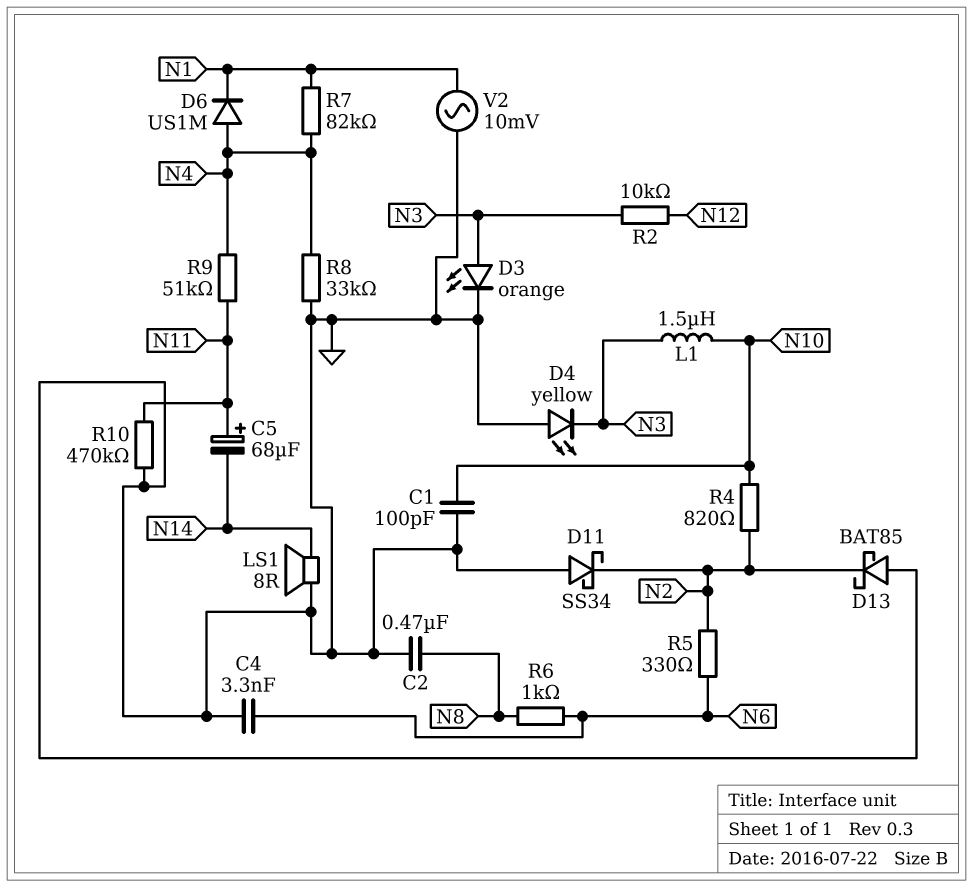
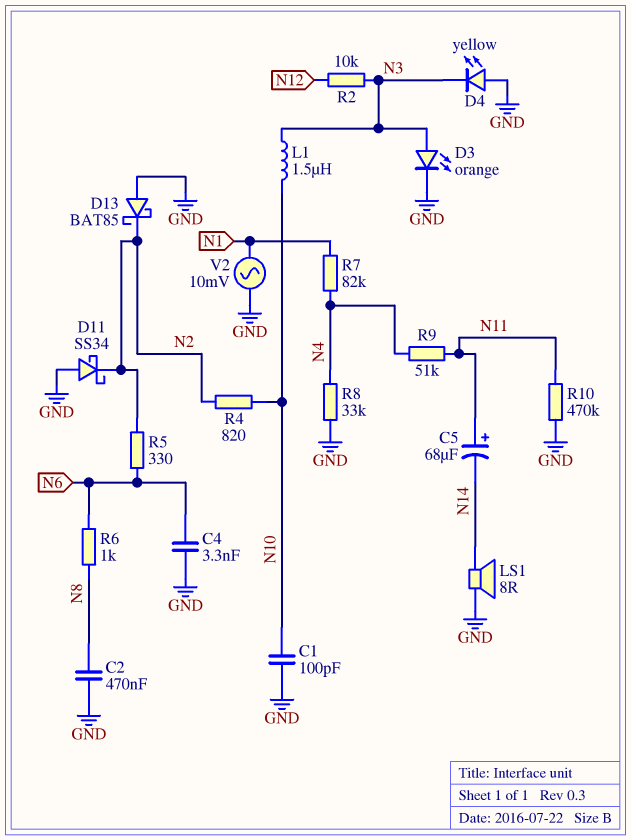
D6: diode US1M (A N4, K N1) -> none

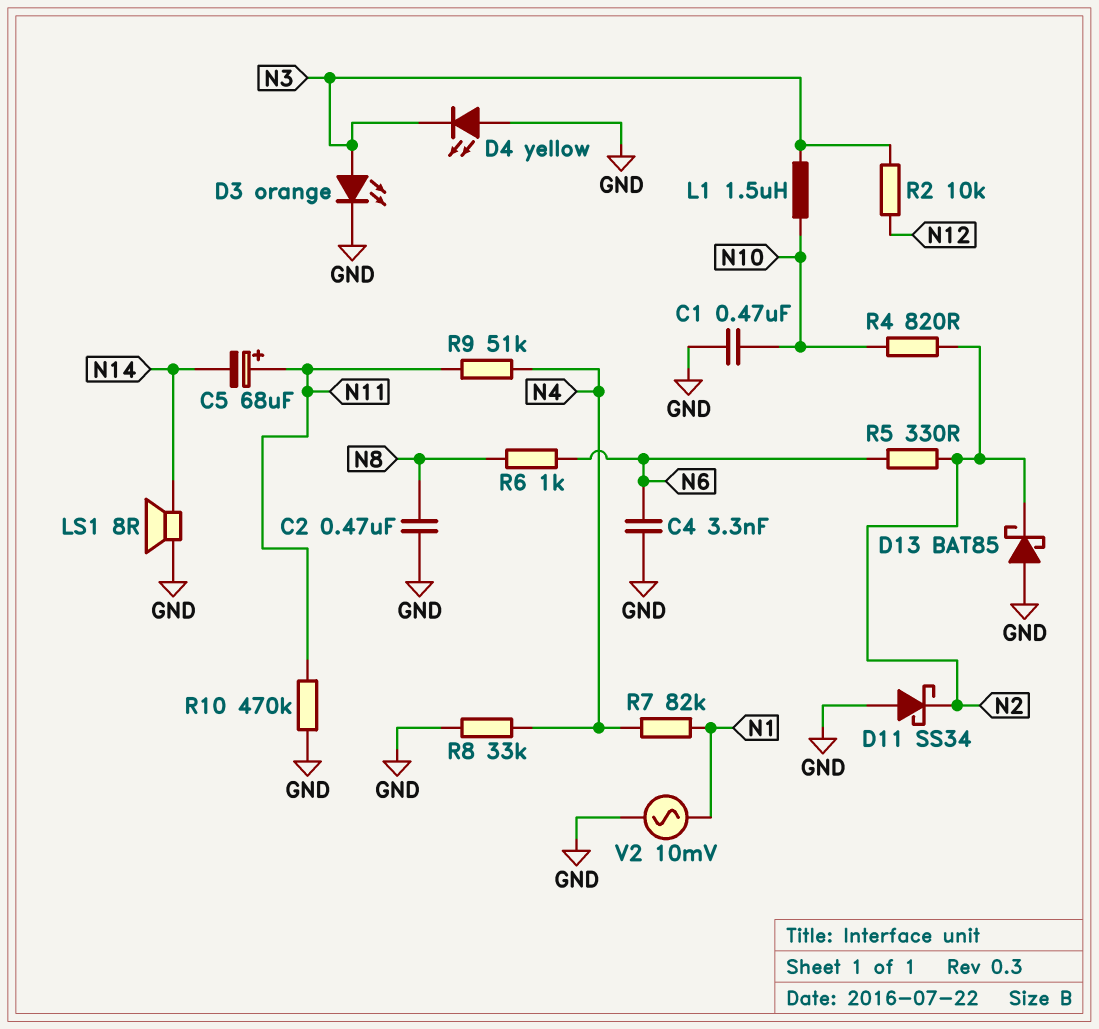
C1: 100pF (GND, N10) -> 470nF (GND, N10)

